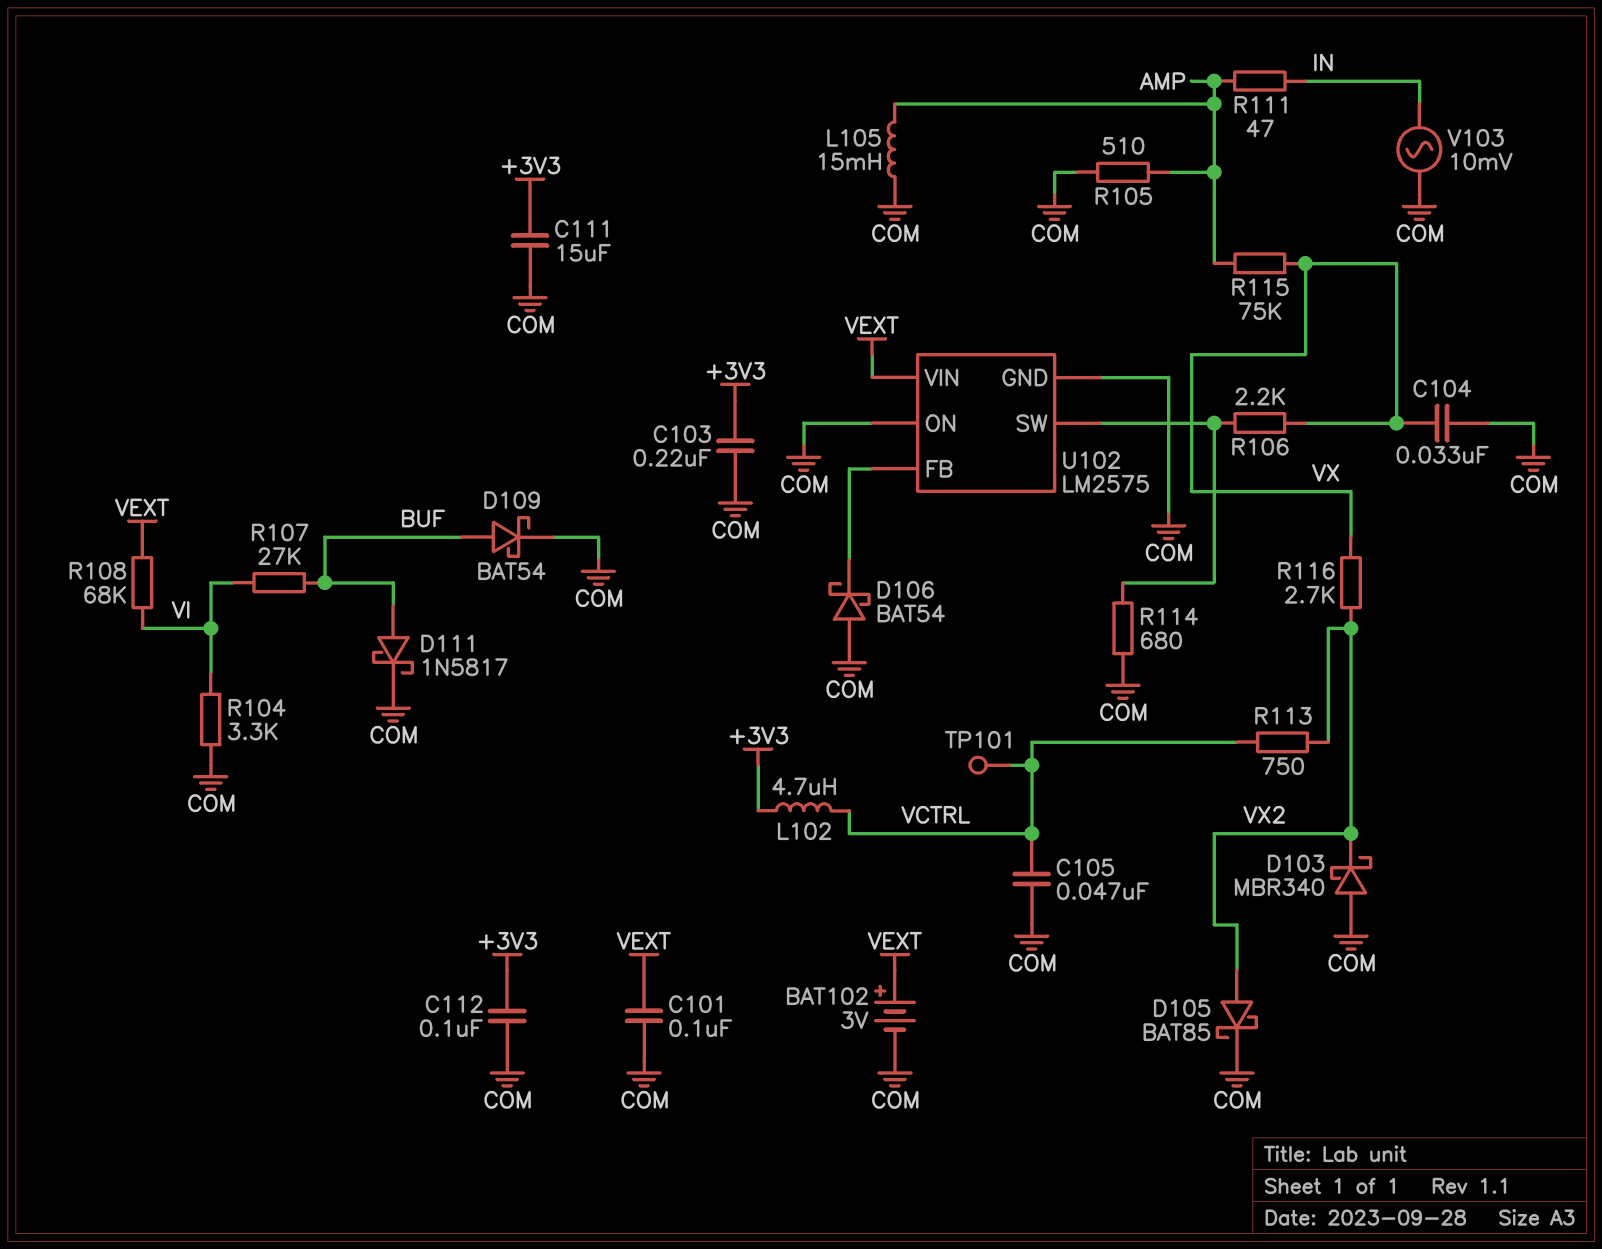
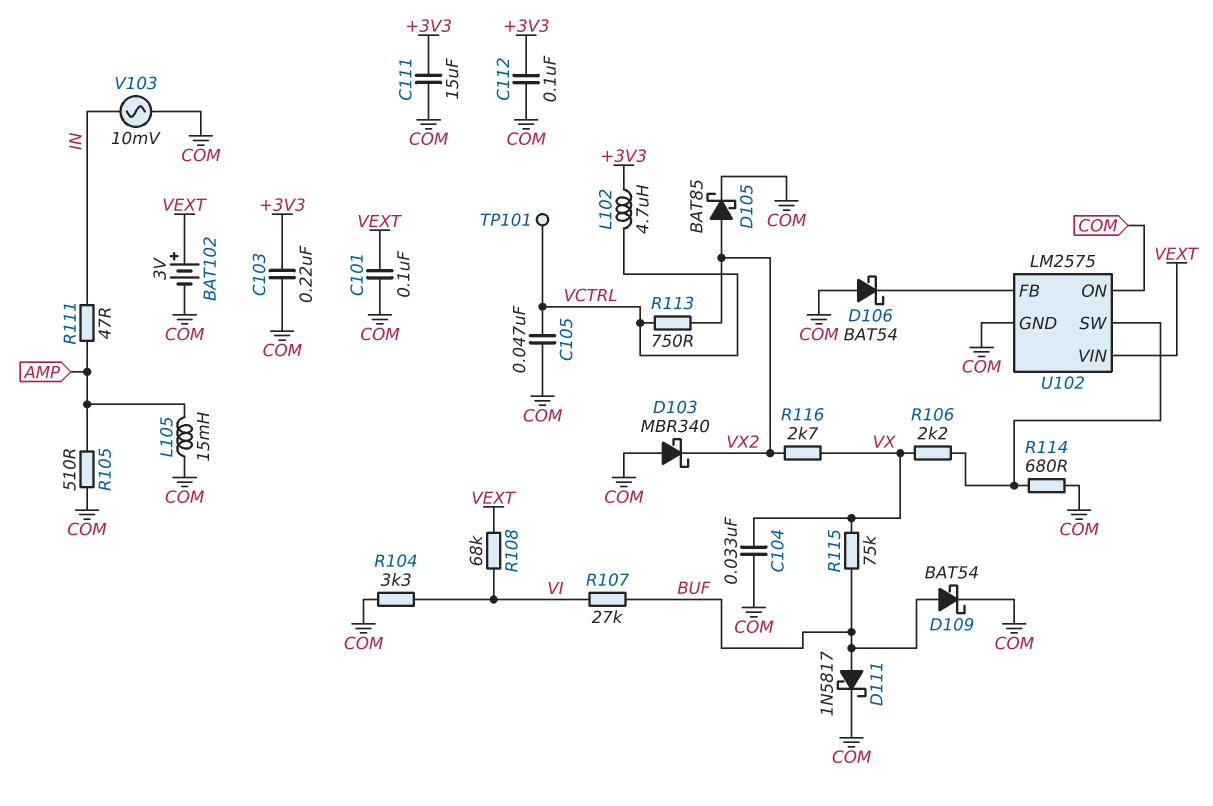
R115: 75k (AMP, VX) -> 75k (BUF, VX)

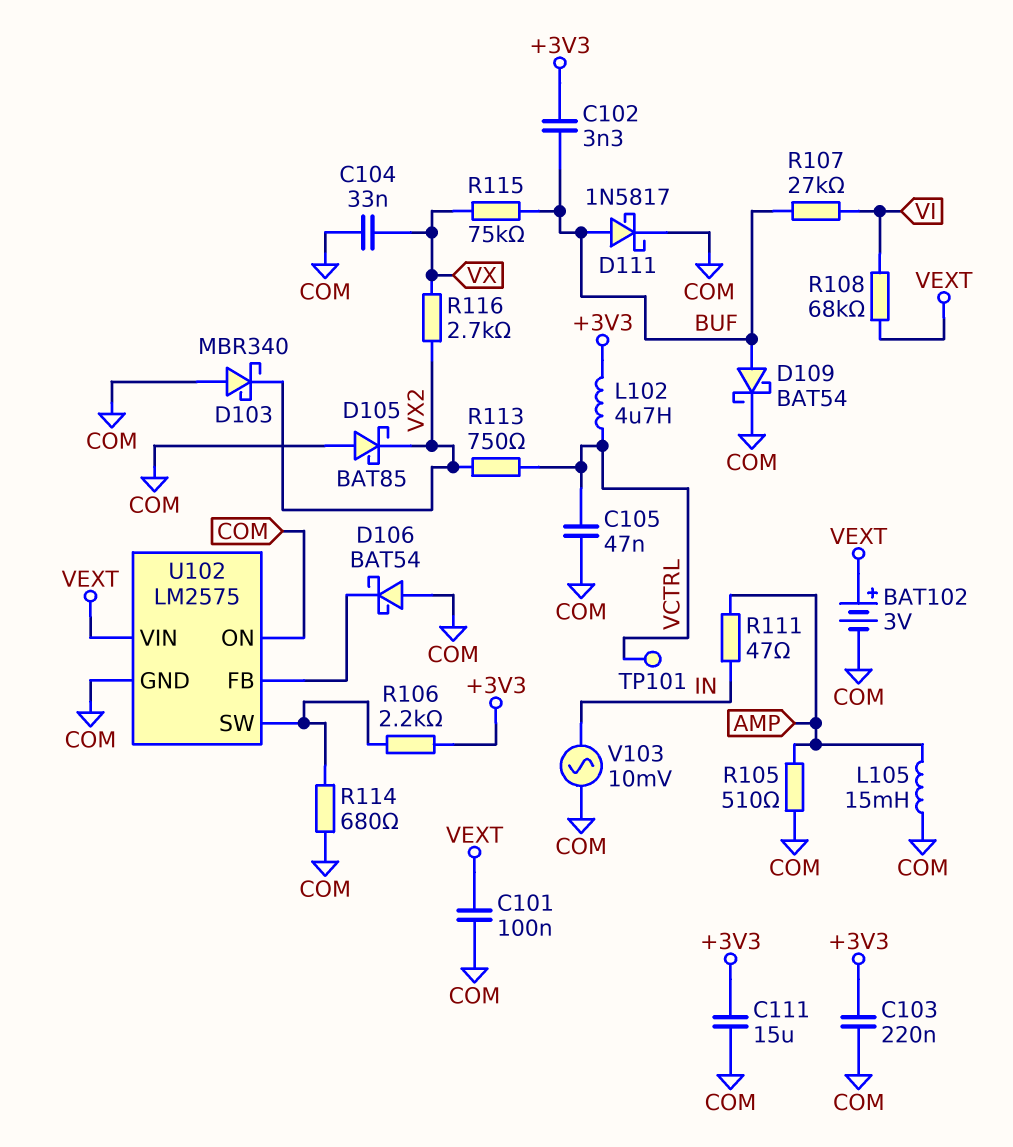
C102: none -> 3.3nF (+3V3, BUF)
C112: 100nF (+3V3, COM) -> none
D105: schottky BAT85 (A VX2, K COM) -> schottky BAT85 (A COM, K VX2)
R104: 3.3k (COM, VI) -> none
R106: 2.2k (U102/SW, VX) -> 2.2k (+3V3, U102/SW)

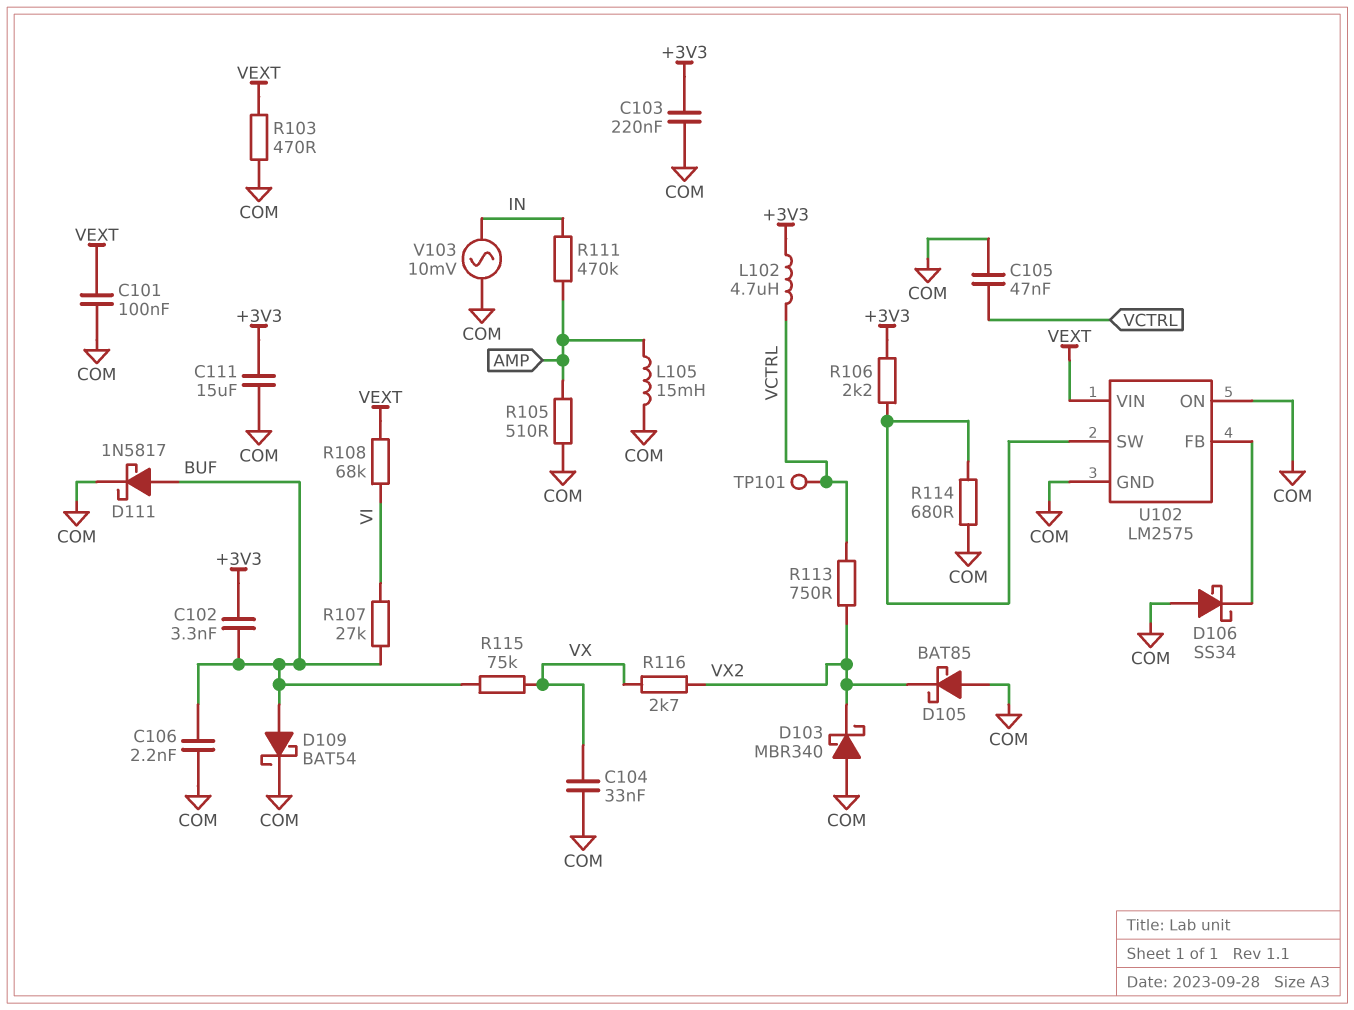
BAT102: 3V (plus VEXT, minus COM) -> none
C106: none -> 2.2nF (BUF, COM)
D106: schottky BAT54 (A COM, K U102/FB) -> schottky SS34 (A COM, K U102/FB)
R103: none -> 470 (COM, VEXT)
R111: 47 (AMP, IN) -> 470k (AMP, IN)

